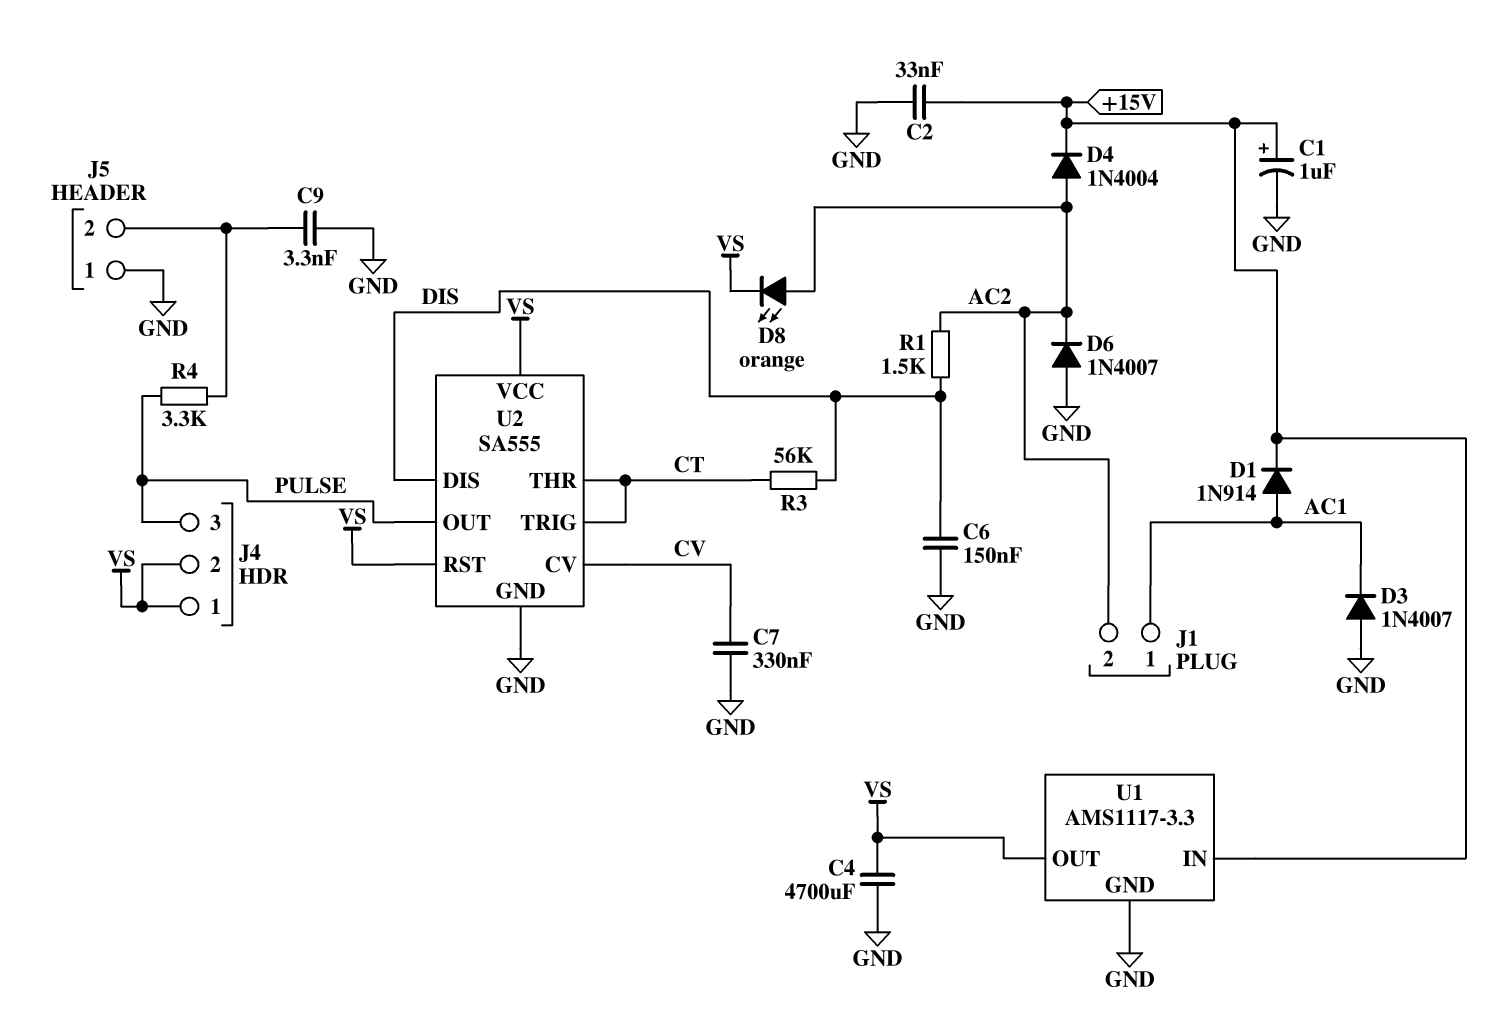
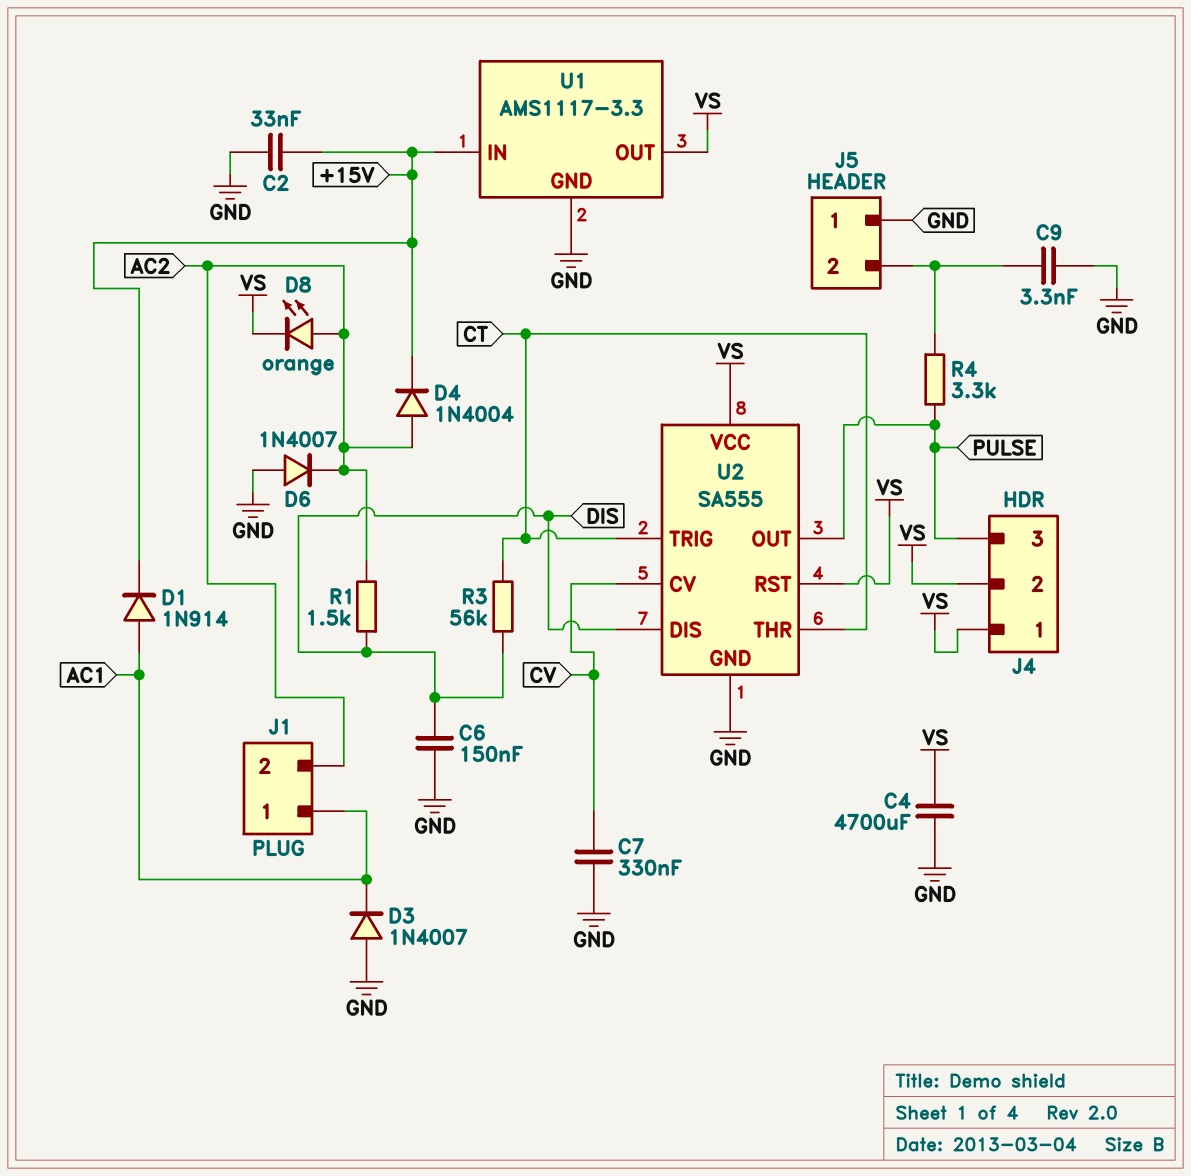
C1: 1uF (plus +15V, minus GND) -> none

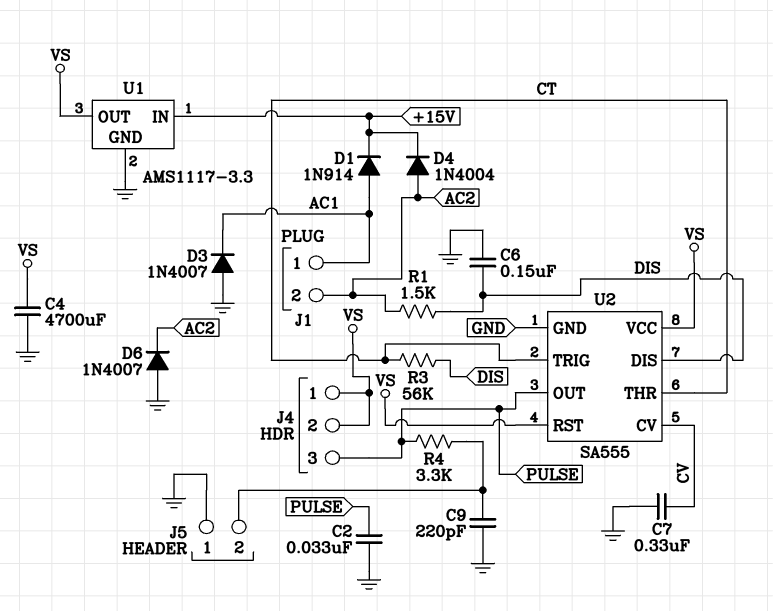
C2: 33nF (+15V, GND) -> 33nF (GND, PULSE)
C9: 3.3nF (GND, J5/2) -> 220pF (GND, J5/2)
D8: LED orange (A AC2, K VS) -> none

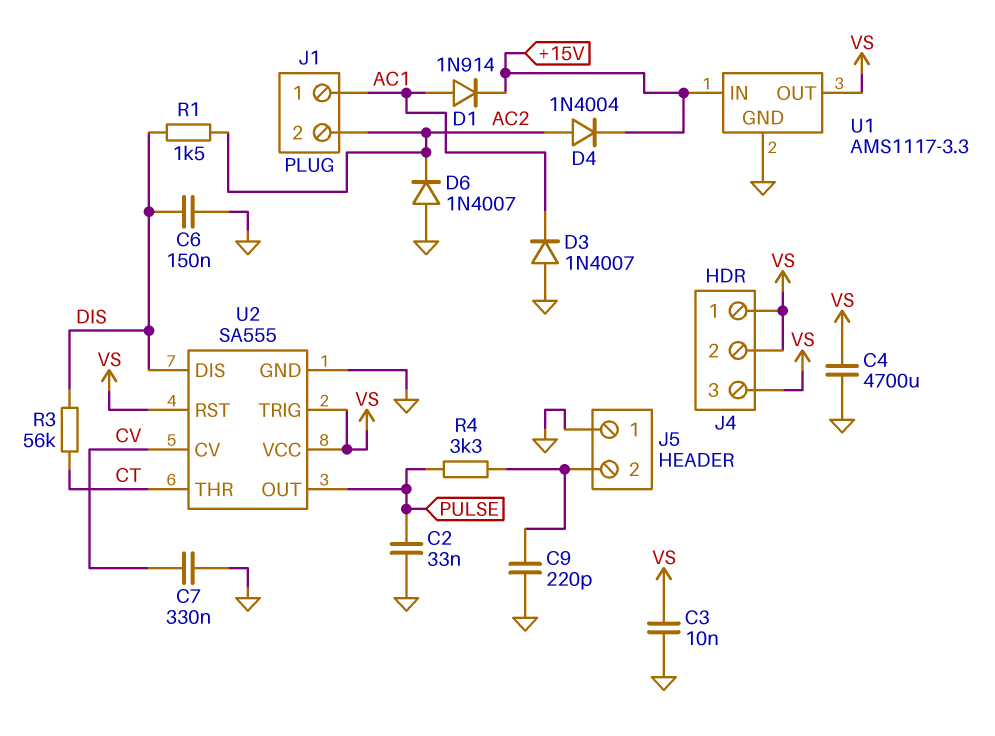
C3: none -> 10nF (GND, VS)
J4 pin 3: PULSE -> VS
U2 pin TRIG: CT -> VS

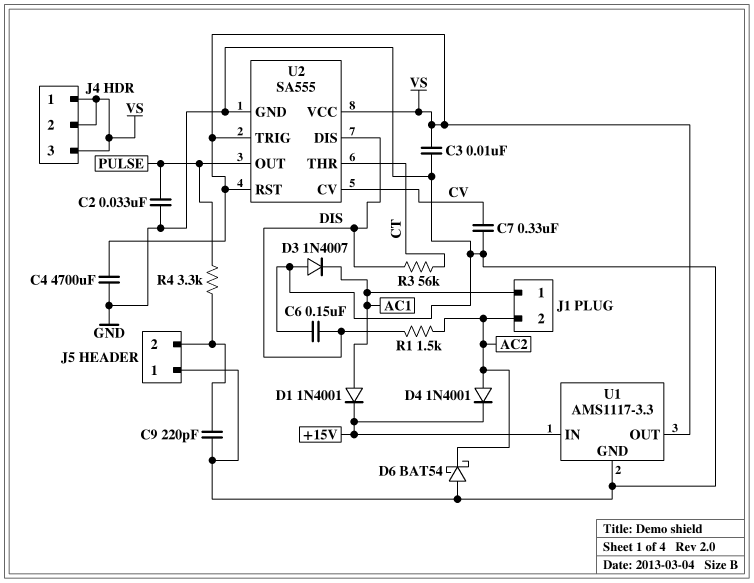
D1: diode 1N914 (A AC1, K +15V) -> diode 1N4001 (A AC1, K +15V)
D4: diode 1N4004 (A AC2, K +15V) -> diode 1N4001 (A AC2, K +15V)
D6: diode 1N4007 (A GND, K AC2) -> schottky BAT54 (A GND, K AC2)

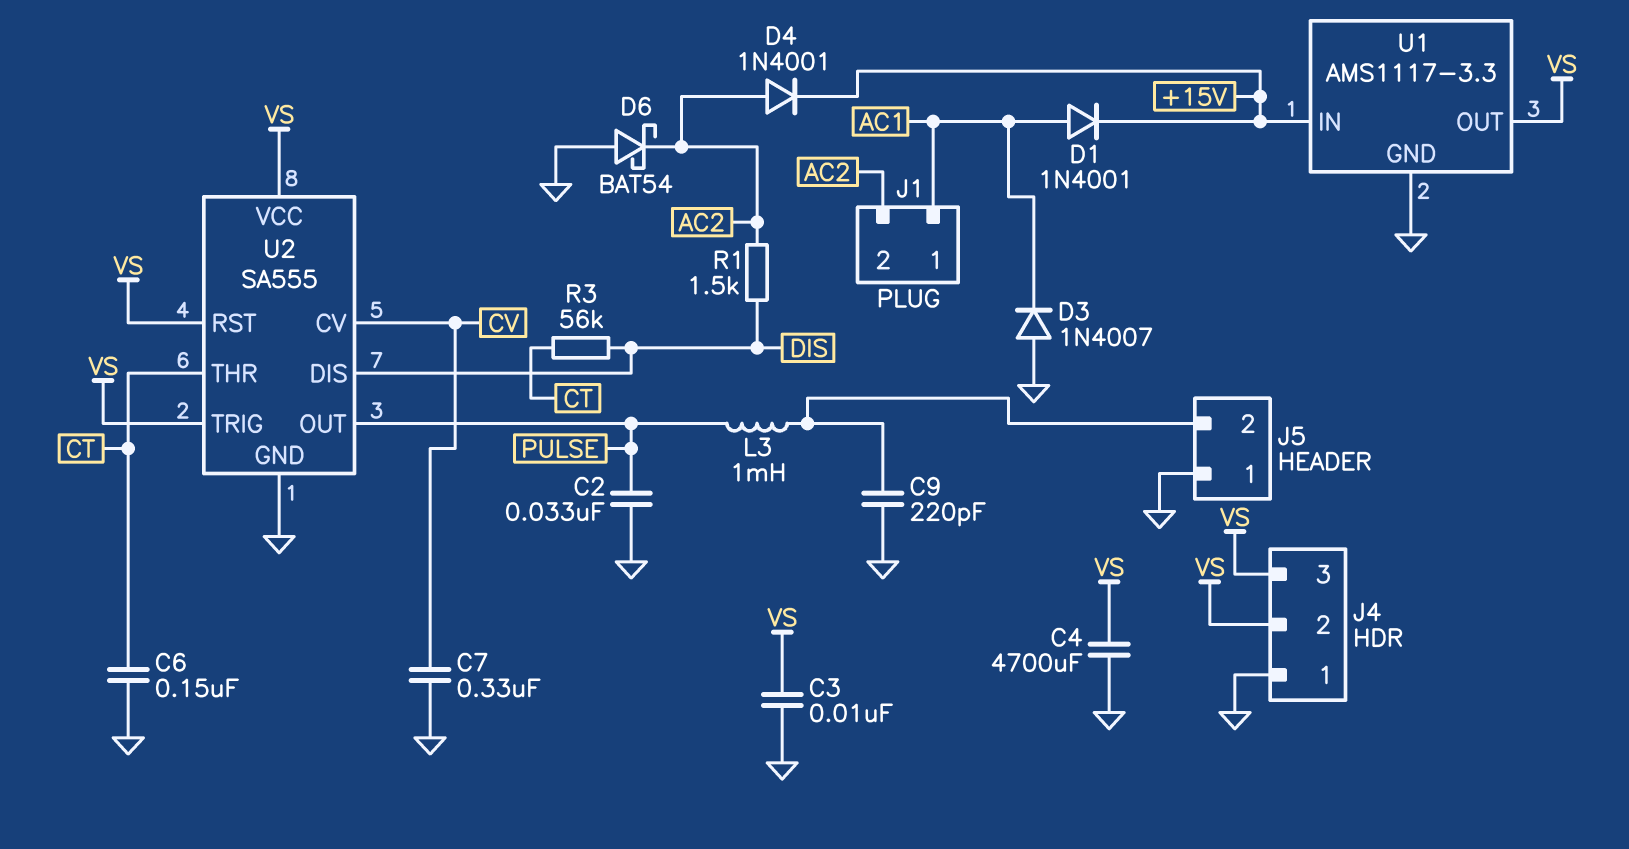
C6: 150nF (DIS, GND) -> 150nF (CT, GND)
J4 pin 1: VS -> GND
L3: none -> 1mH (J5/2, PULSE)
R4: 3.3k (J5/2, PULSE) -> none

